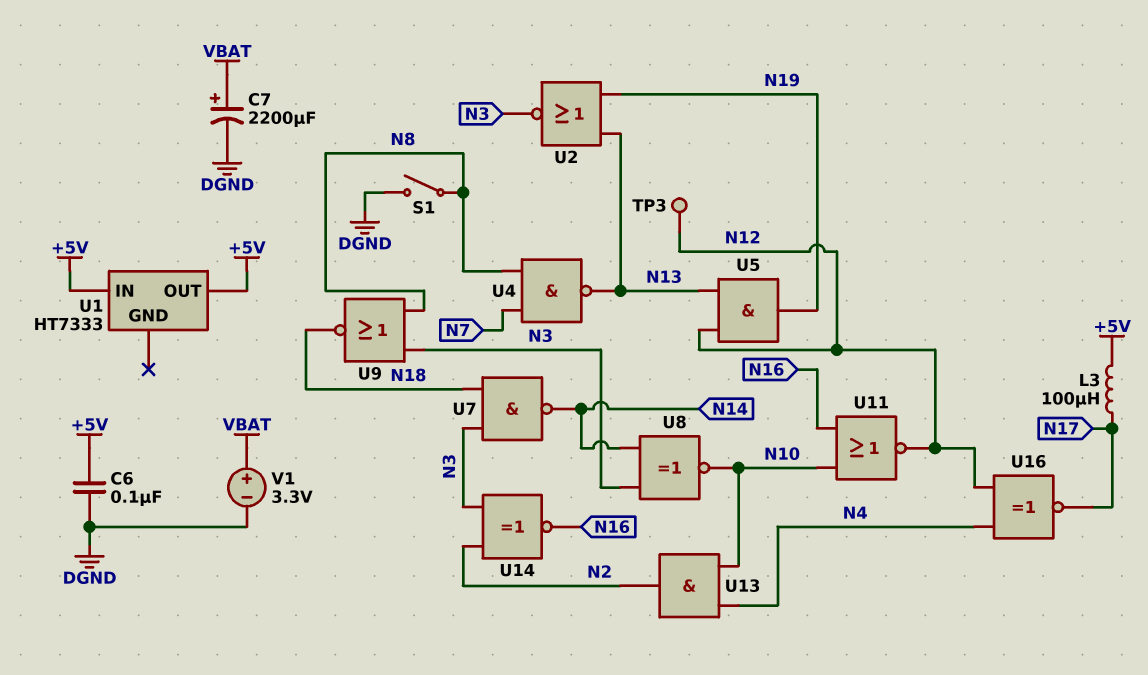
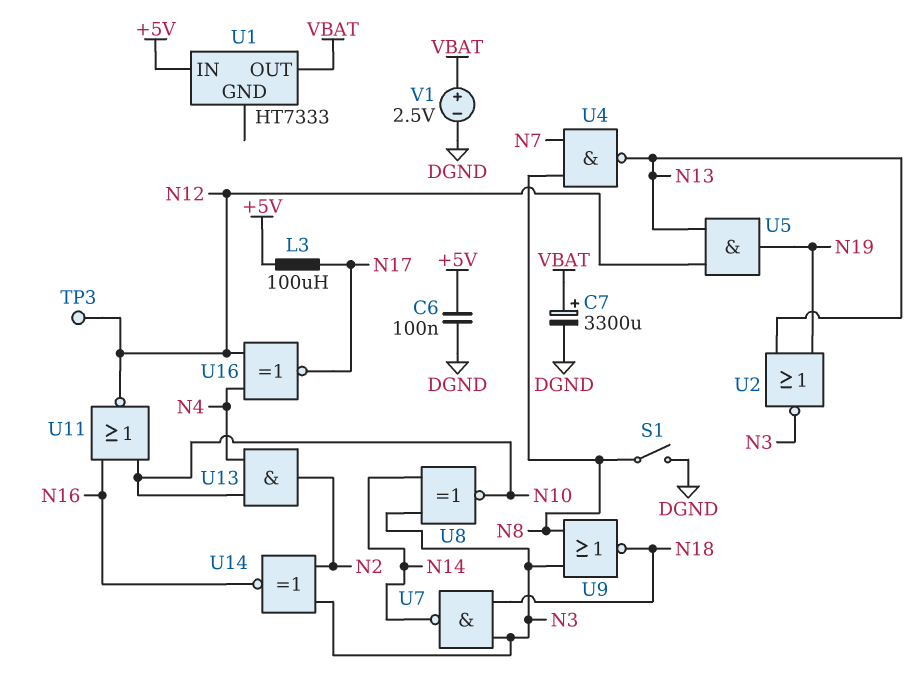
C7: 2200uF (plus VBAT, minus DGND) -> 3300uF (plus VBAT, minus DGND)
U1 pin OUT: +5V -> VBAT
V1: 3.3V (plus VBAT, minus DGND) -> 2.5V (plus VBAT, minus DGND)

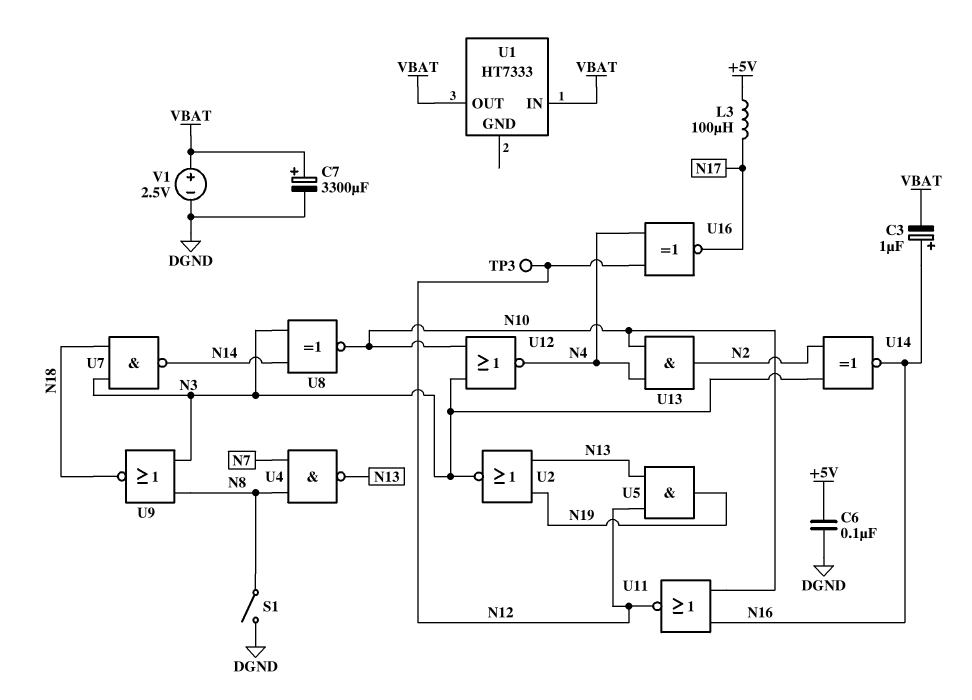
C3: none -> 1uF (plus N16, minus VBAT)
U1 pin IN: +5V -> VBAT
U12: none -> NOR (in N3, in N10, out N4)

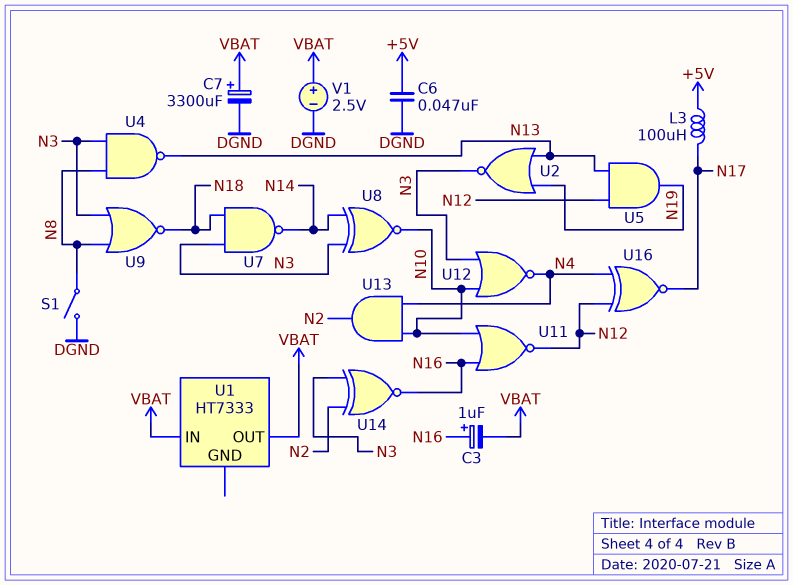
C6: 100nF (+5V, DGND) -> 47nF (+5V, DGND)
TP3: test point (N12) -> none
U4: NAND (in N7, in N8, out N13) -> NAND (in N3, in N8, out N13)

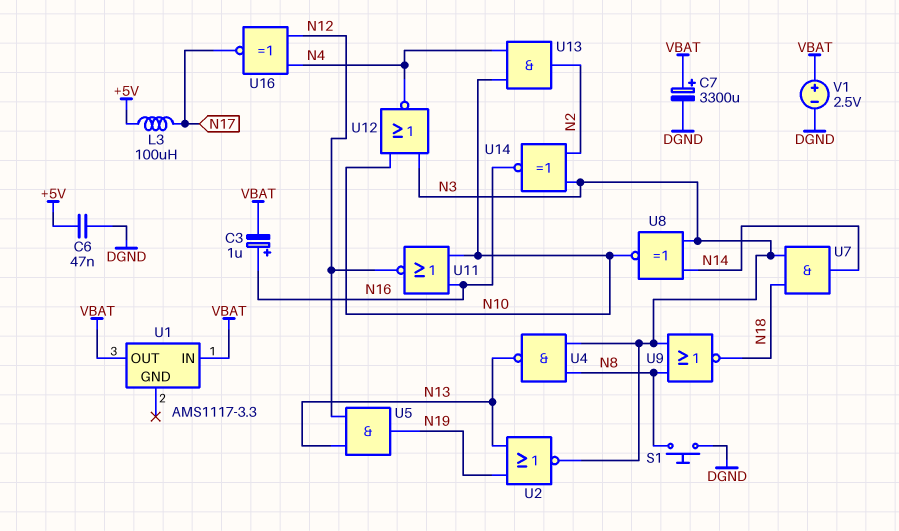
S1: switch (DGND, N8) -> button (DGND, N8)
U1: HT7333 -> AMS1117-3.3
U7: NAND (in N3, in N18, out N14) -> AND (in N3, in N18, out N14)

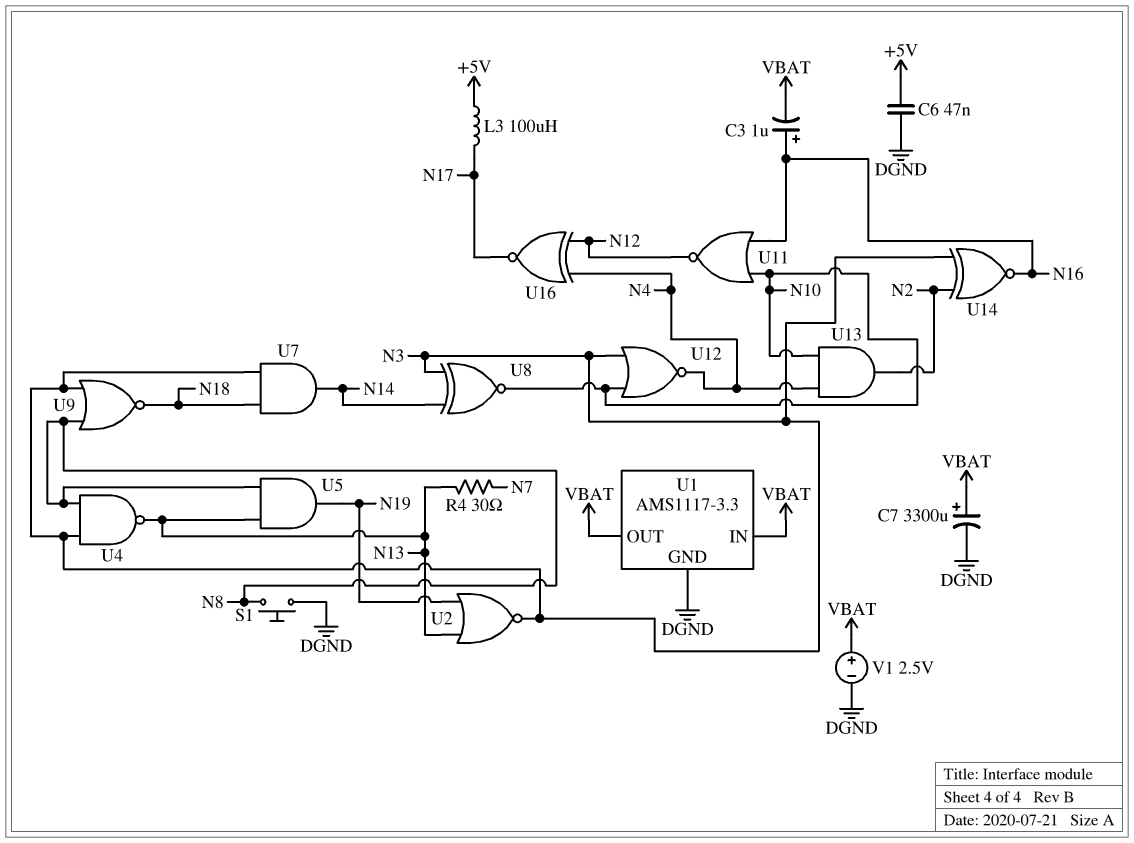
R4: none -> 30 (N7, N13)
U1 pin GND: none -> DGND
U5: AND (in N12, in N13, out N19) -> AND (in N8, in N13, out N19)

